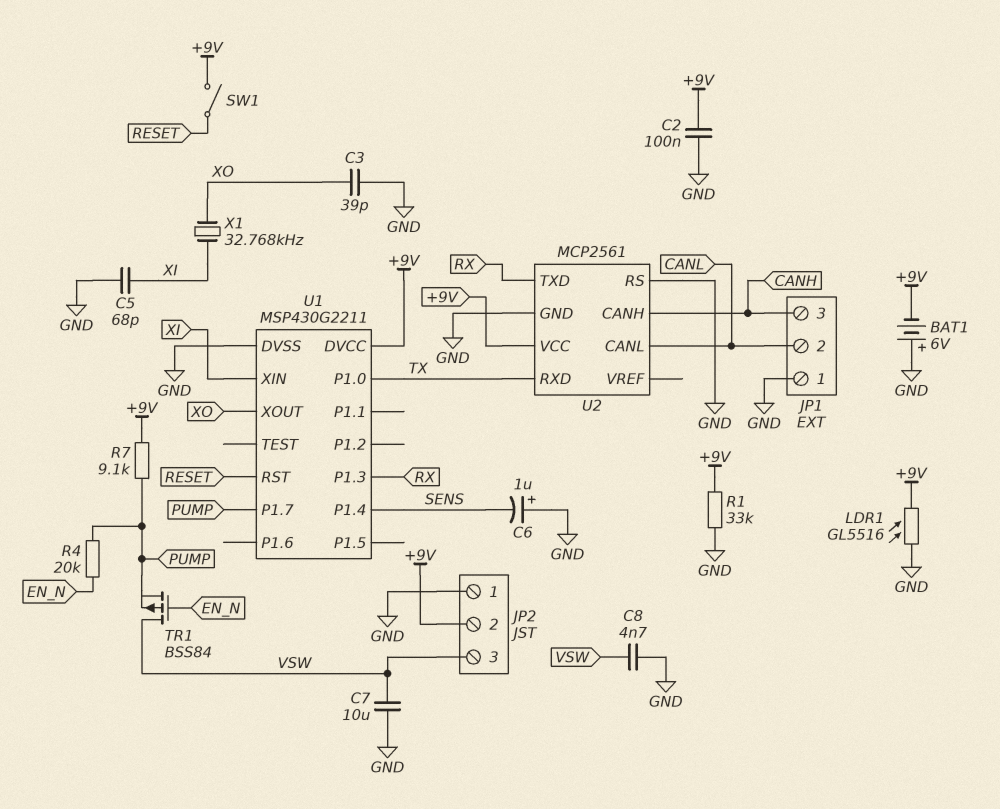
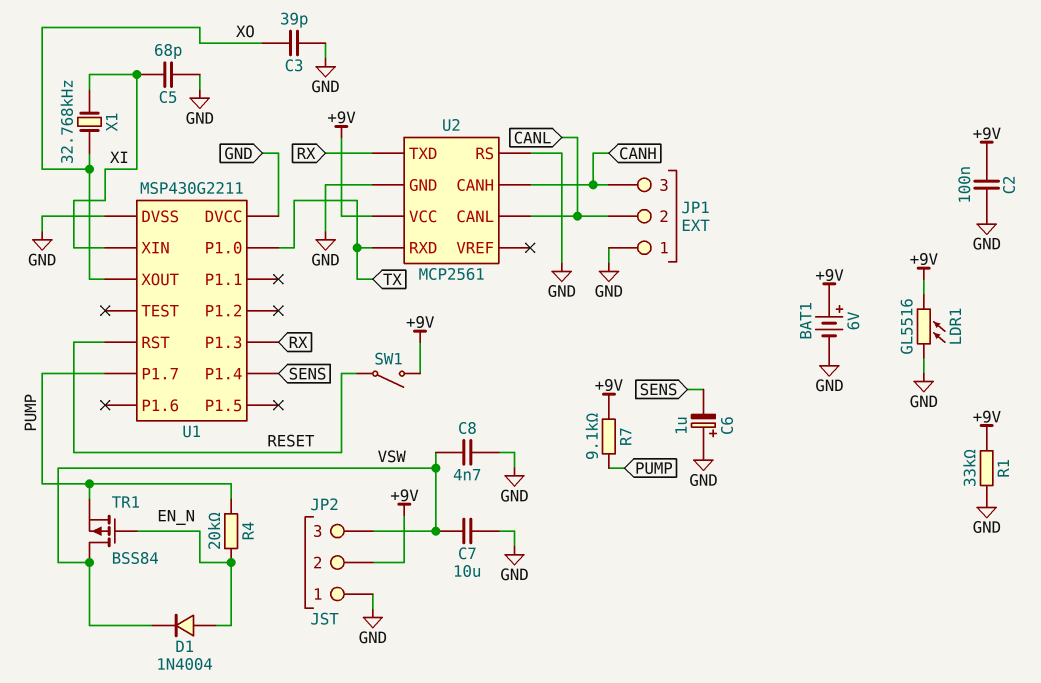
BAT1: 6V (plus GND, minus +9V) -> 6V (plus +9V, minus GND)
D1: none -> diode 1N4004 (A EN_N, K VSW)
U1 pin DVCC: +9V -> GND

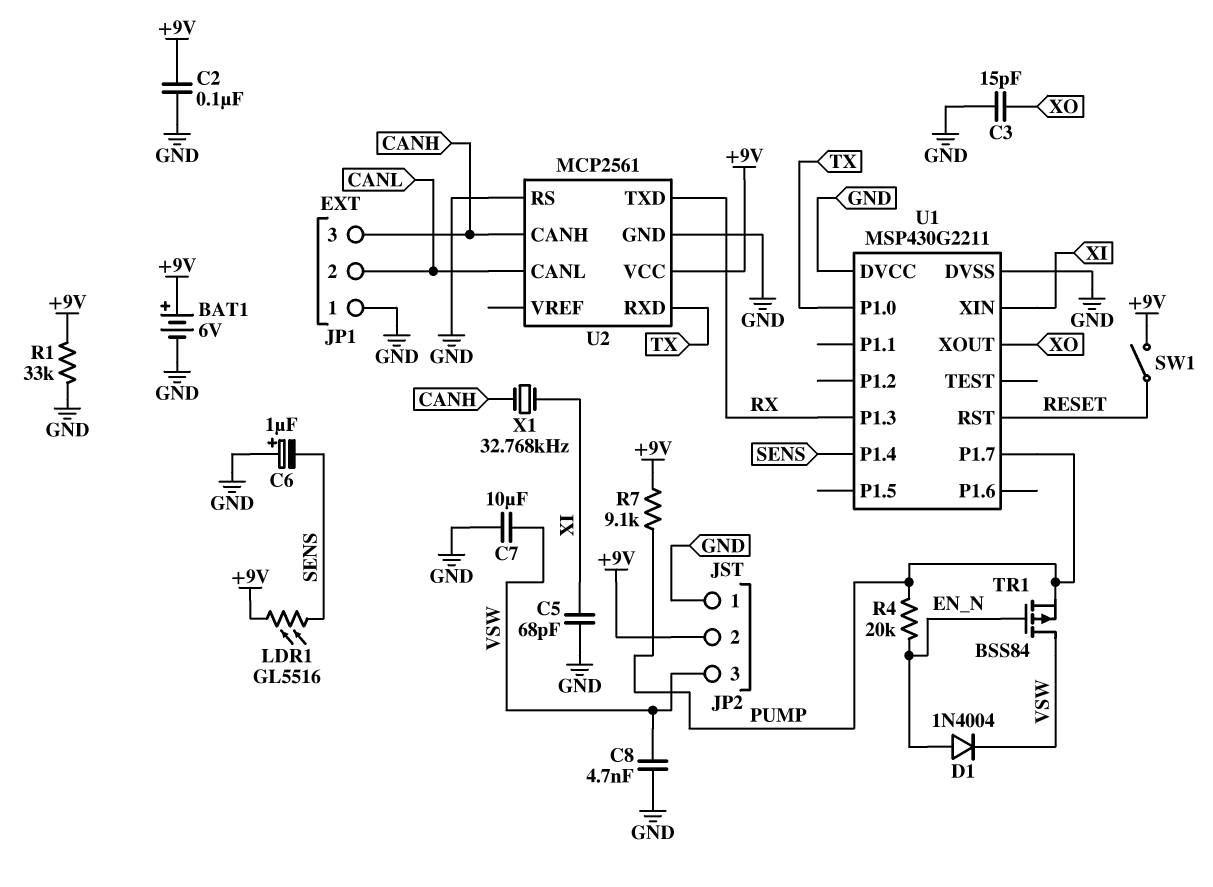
C3: 39pF (GND, XO) -> 15pF (GND, XO)
LDR1: GL5516 (+9V, GND) -> GL5516 (+9V, SENS)
X1: 32.768kHz (XI, XO) -> 32.768kHz (CANH, XI)

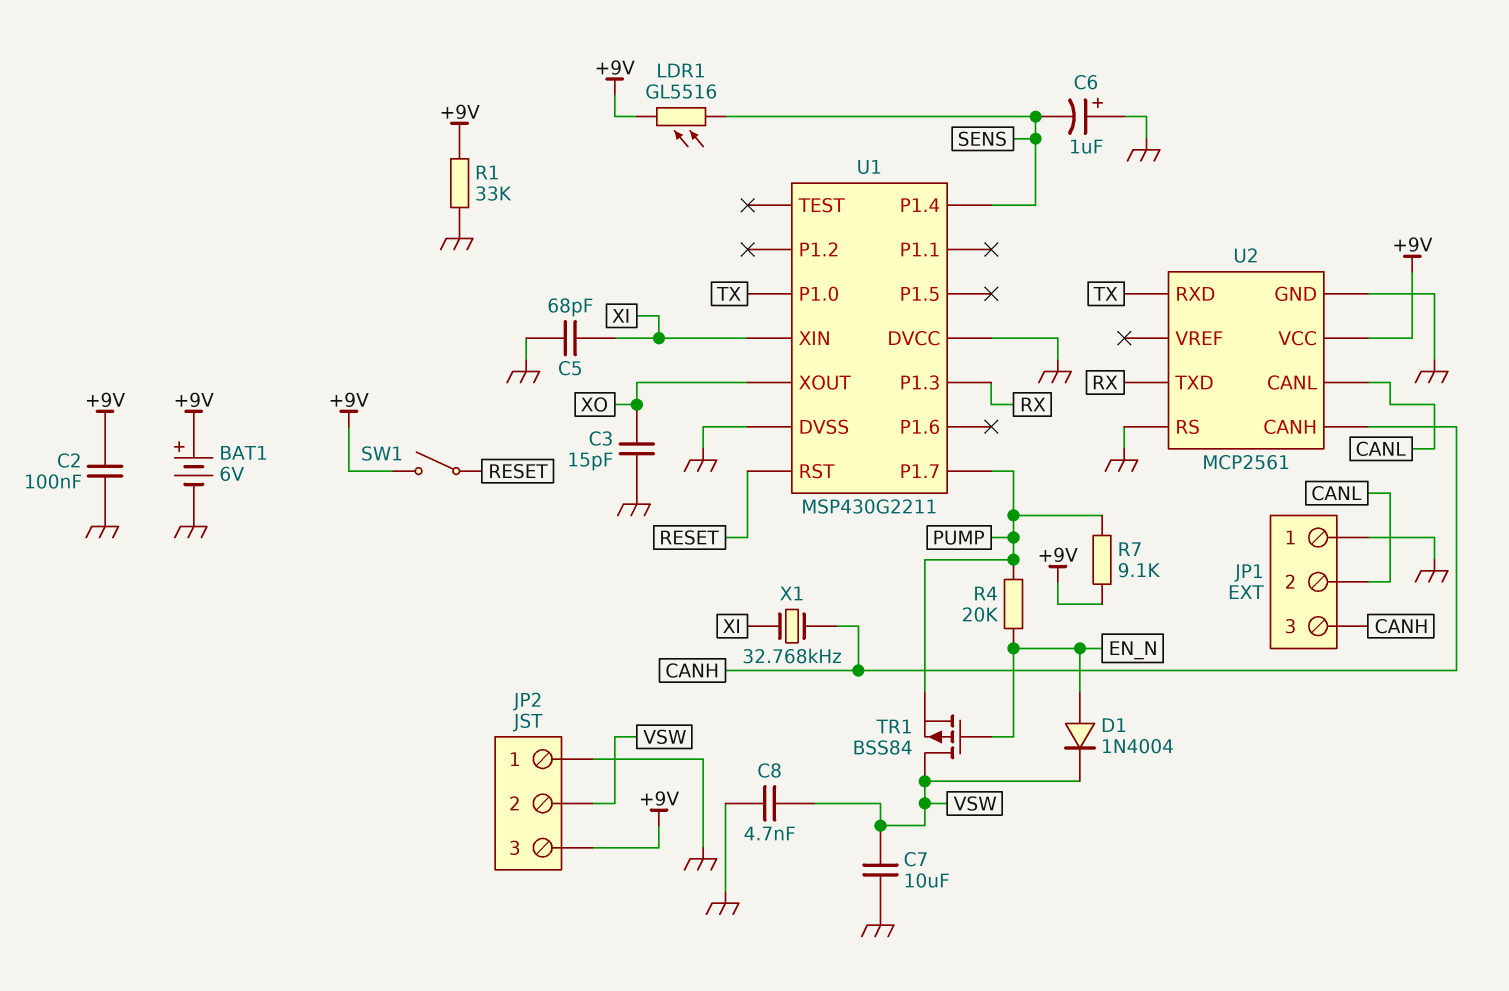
JP2 pin 2: +9V -> VSW
JP2 pin 3: VSW -> +9V

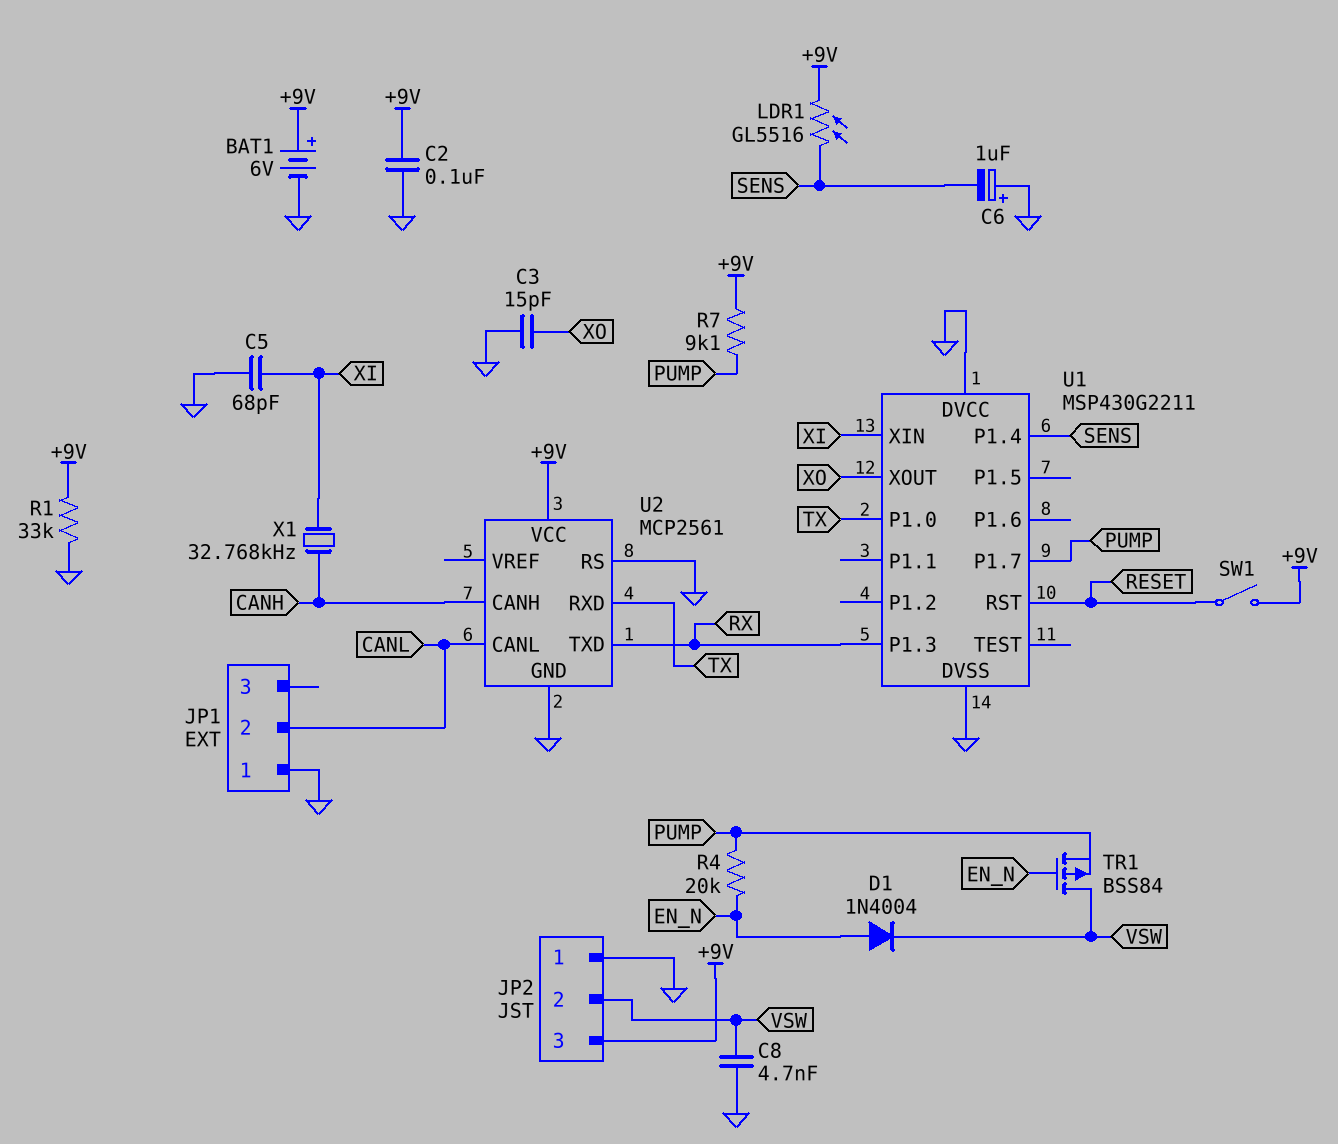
C7: 10uF (GND, VSW) -> none
JP1 pin 3: CANH -> none

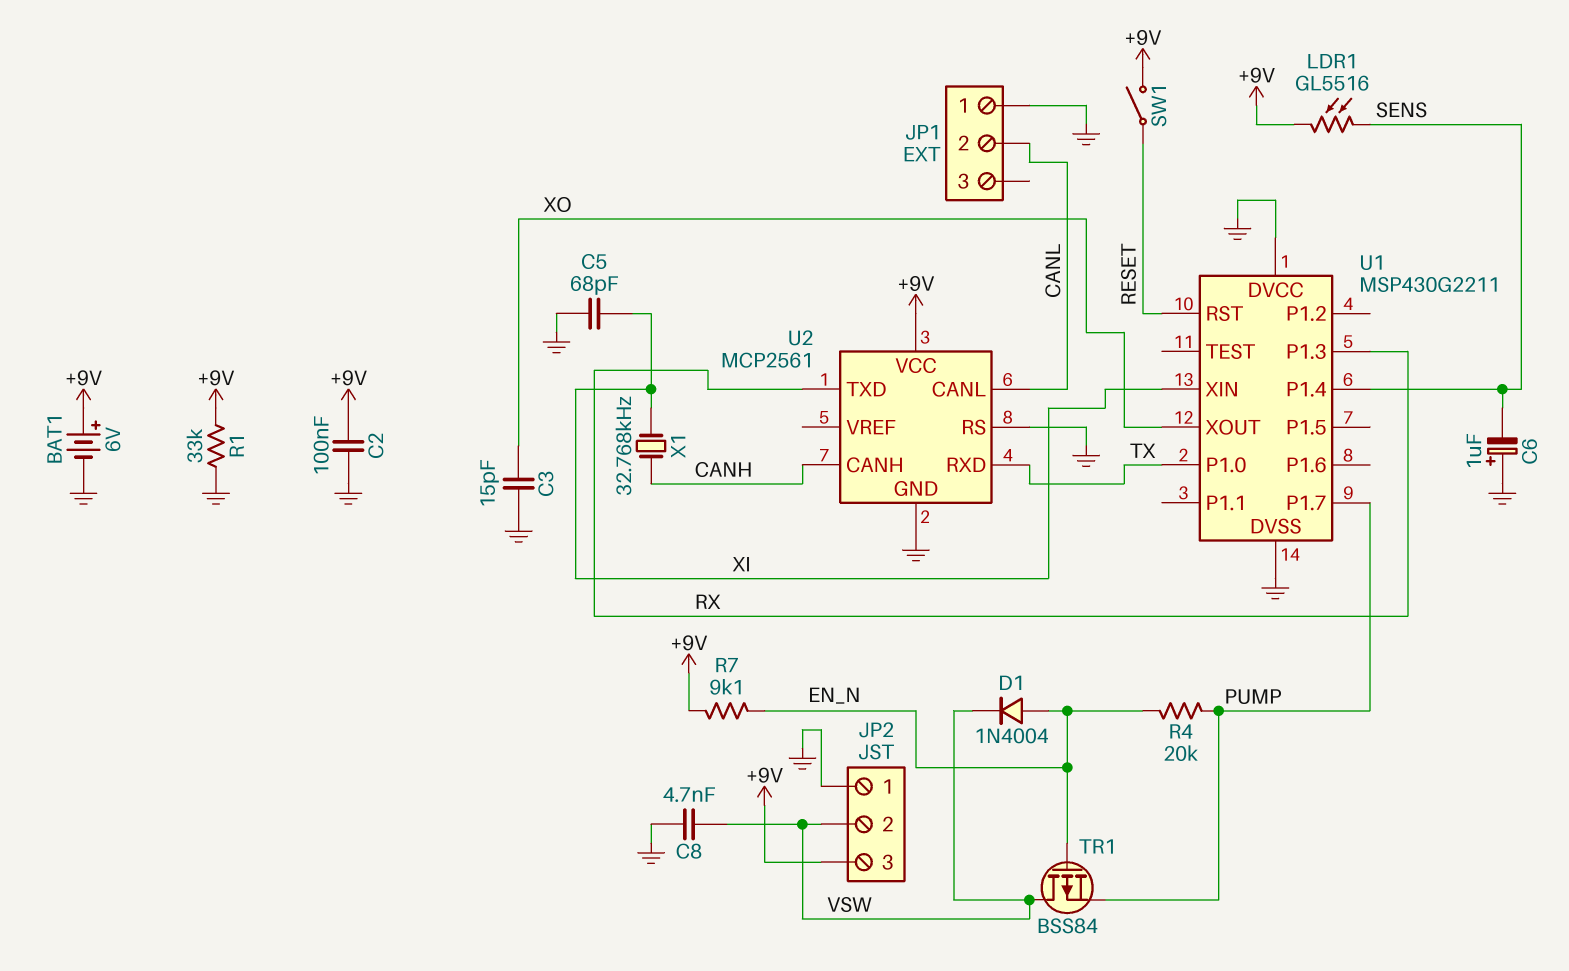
R7: 9.1k (+9V, PUMP) -> 9.1k (+9V, EN_N)

